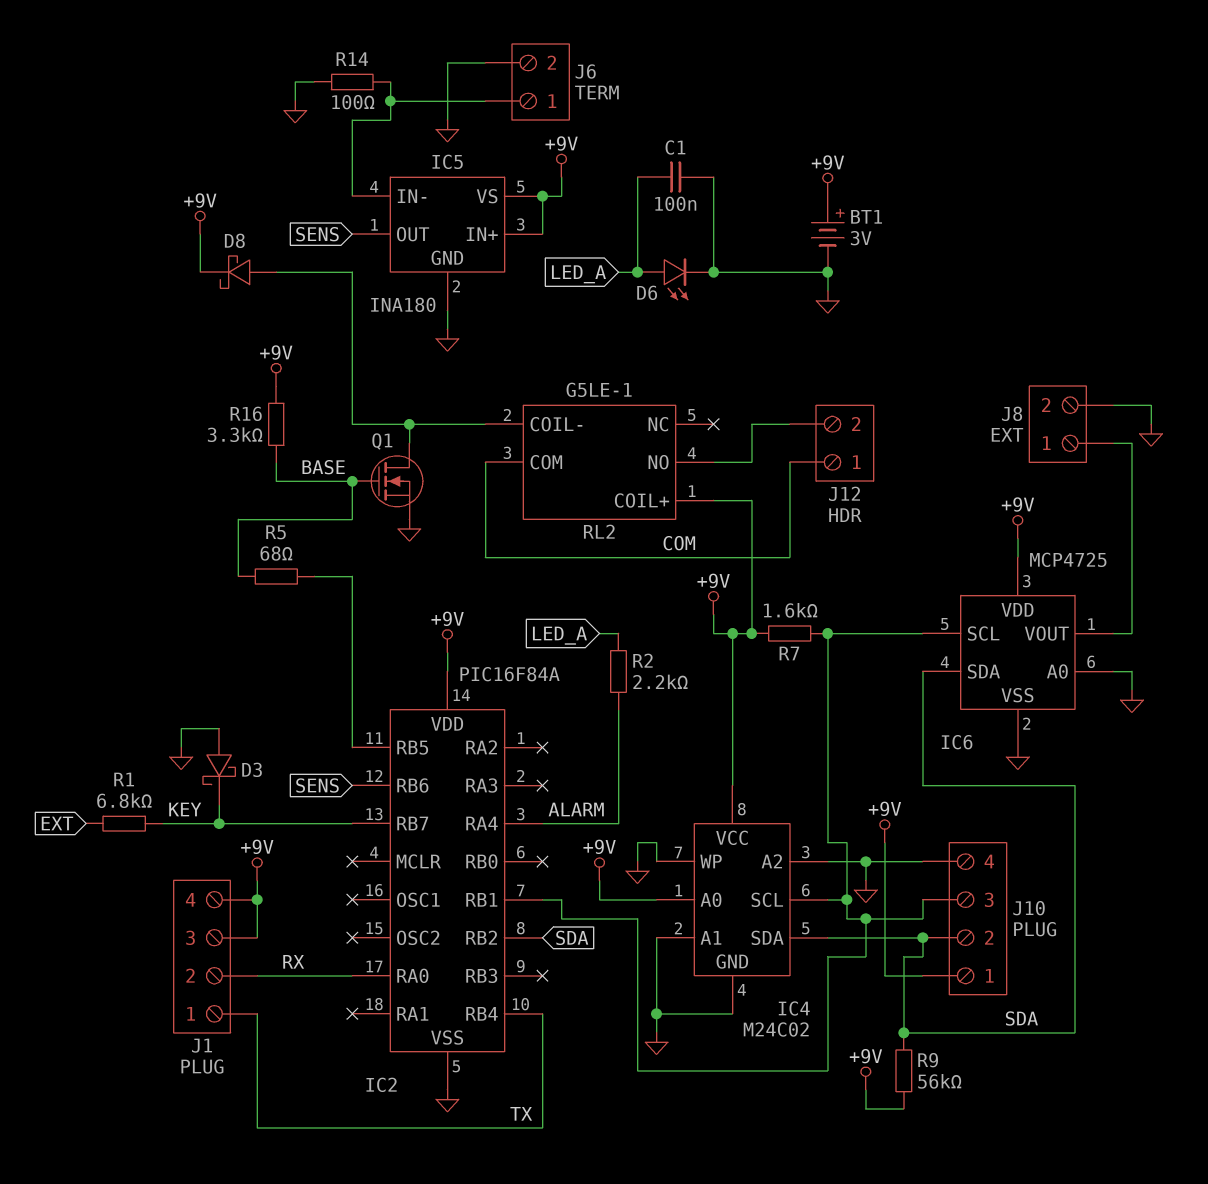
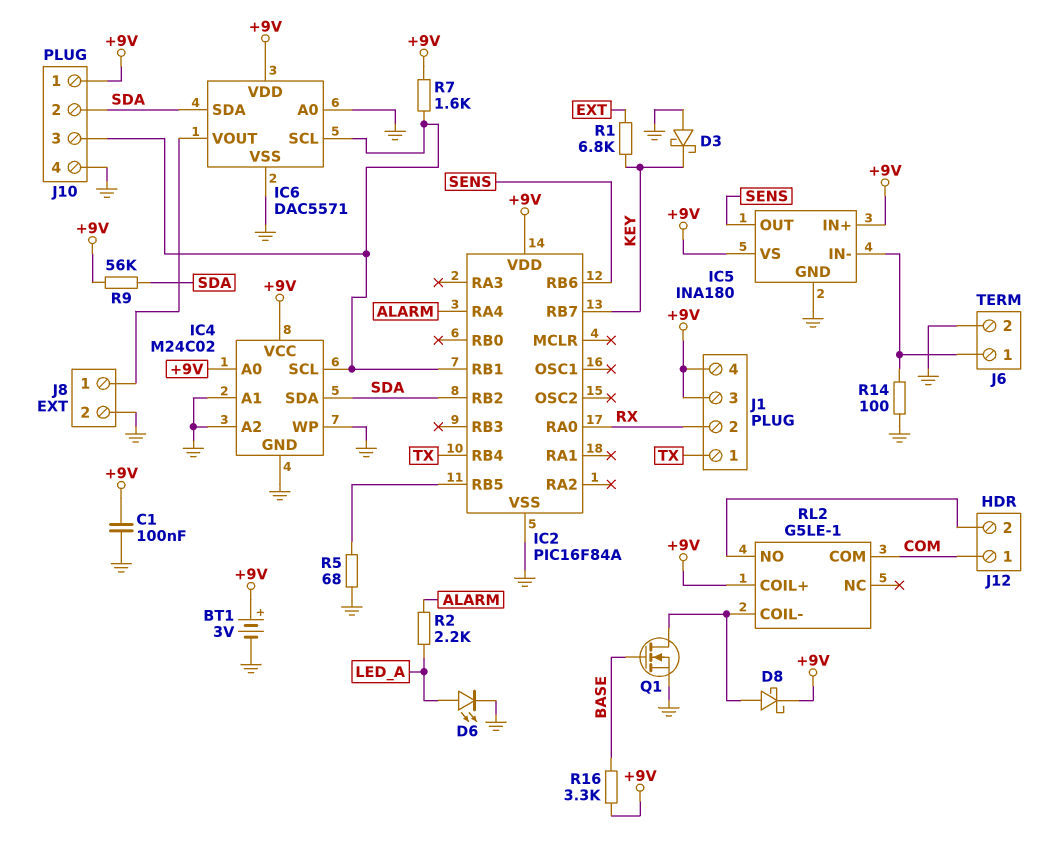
C1: 100nF (GND, LED_A) -> 100nF (+9V, GND)
IC6: MCP4725 -> DAC5571
R5: 68 (BASE, IC2/RB5) -> 68 (GND, IC2/RB5)

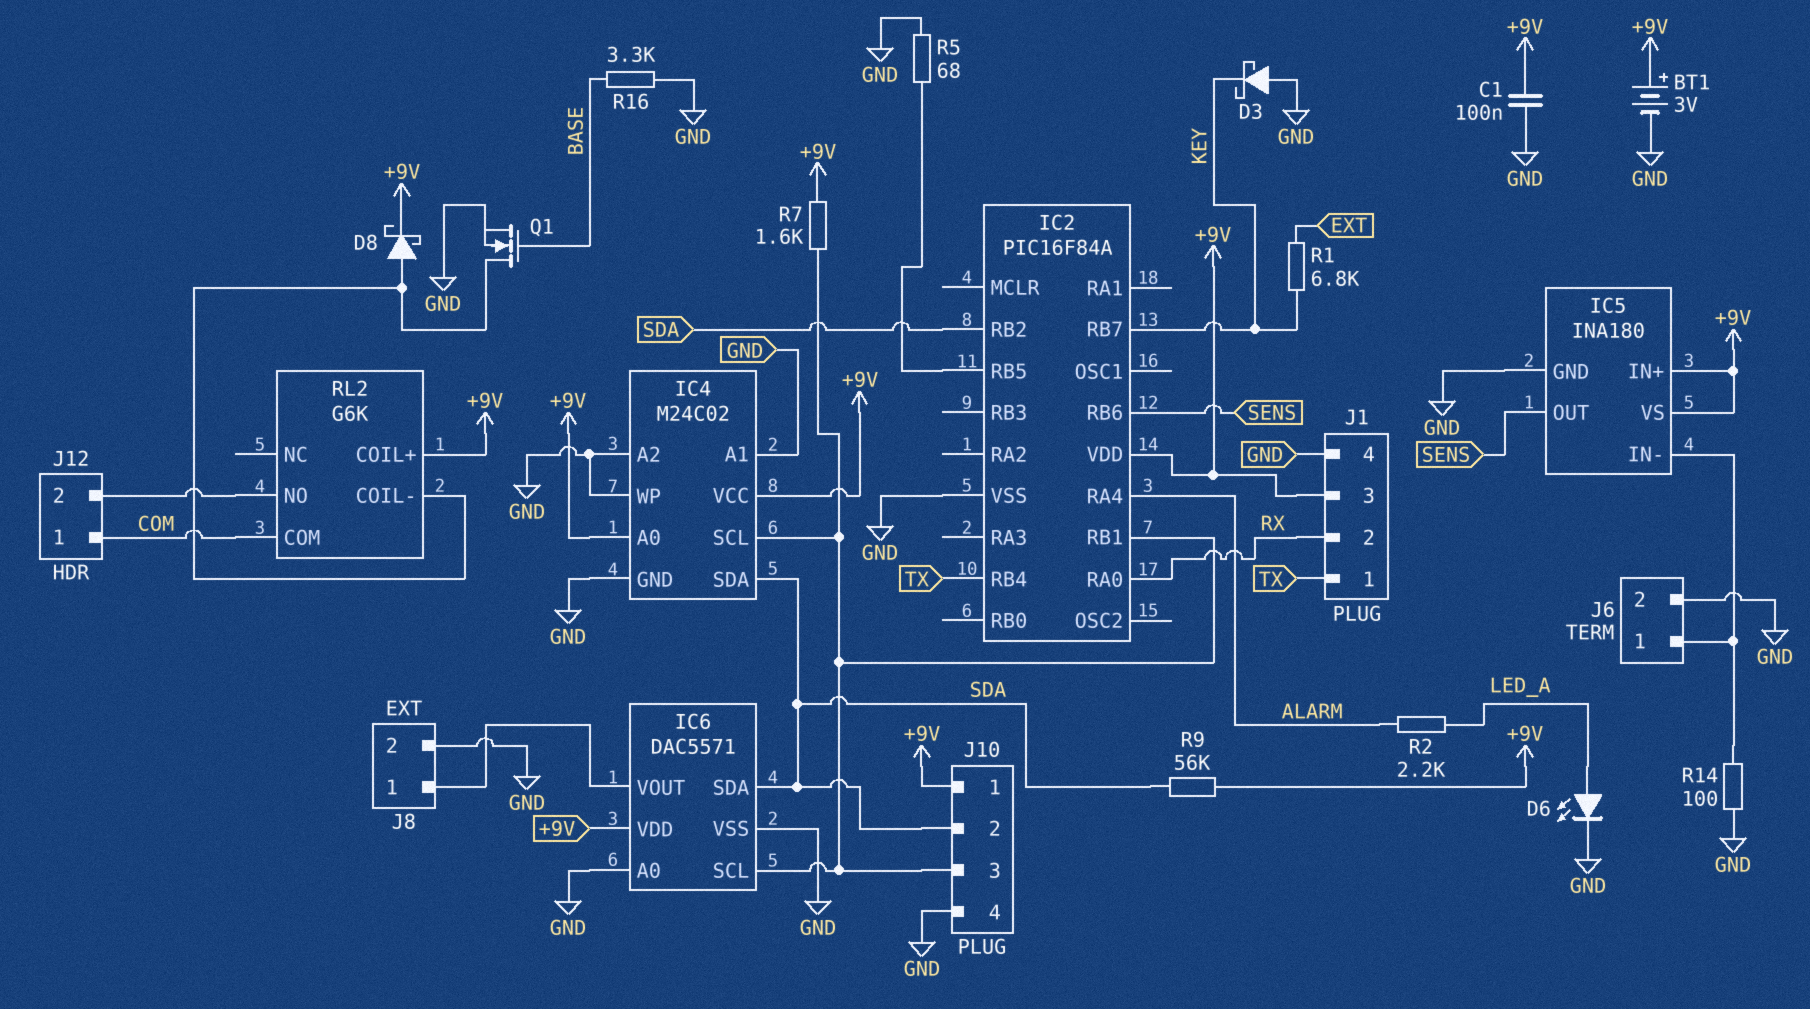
J1 pin 4: +9V -> GND
R16: 3.3k (+9V, BASE) -> 3.3k (BASE, GND)
RL2: G5LE-1 -> G6K

